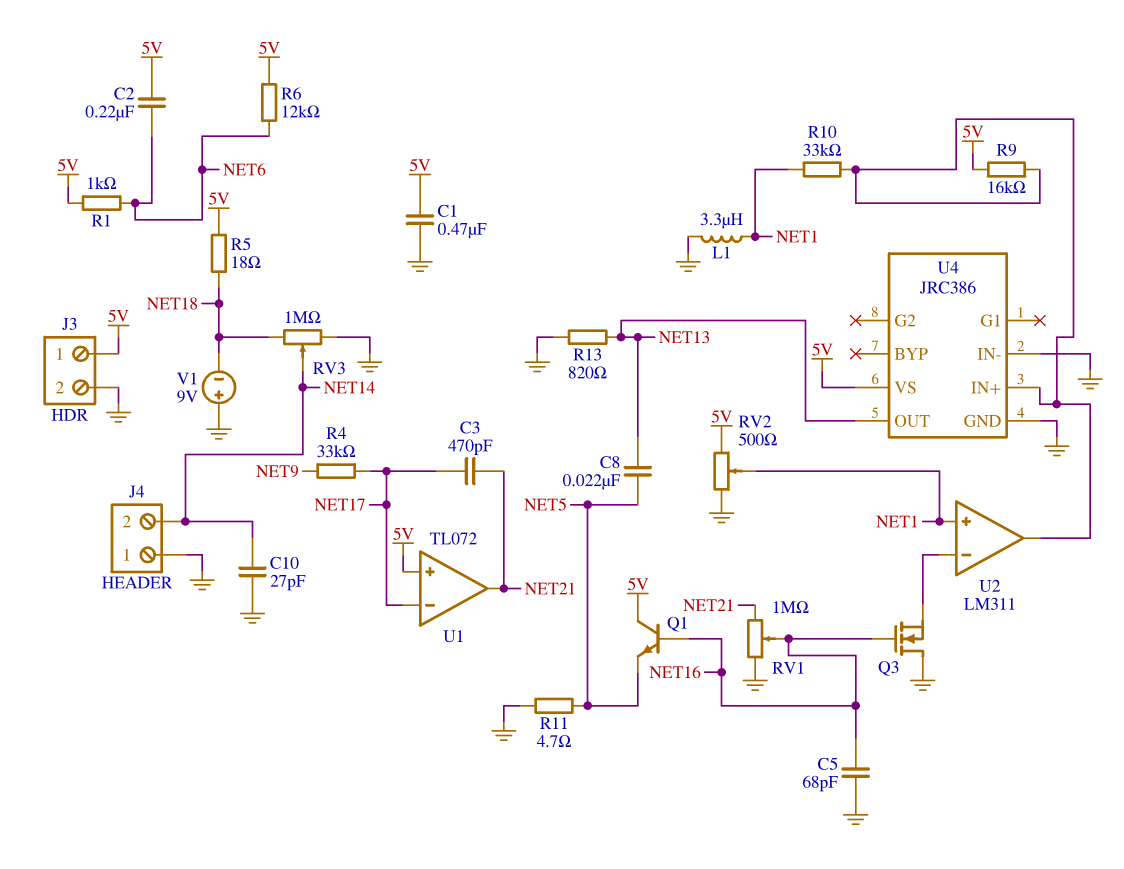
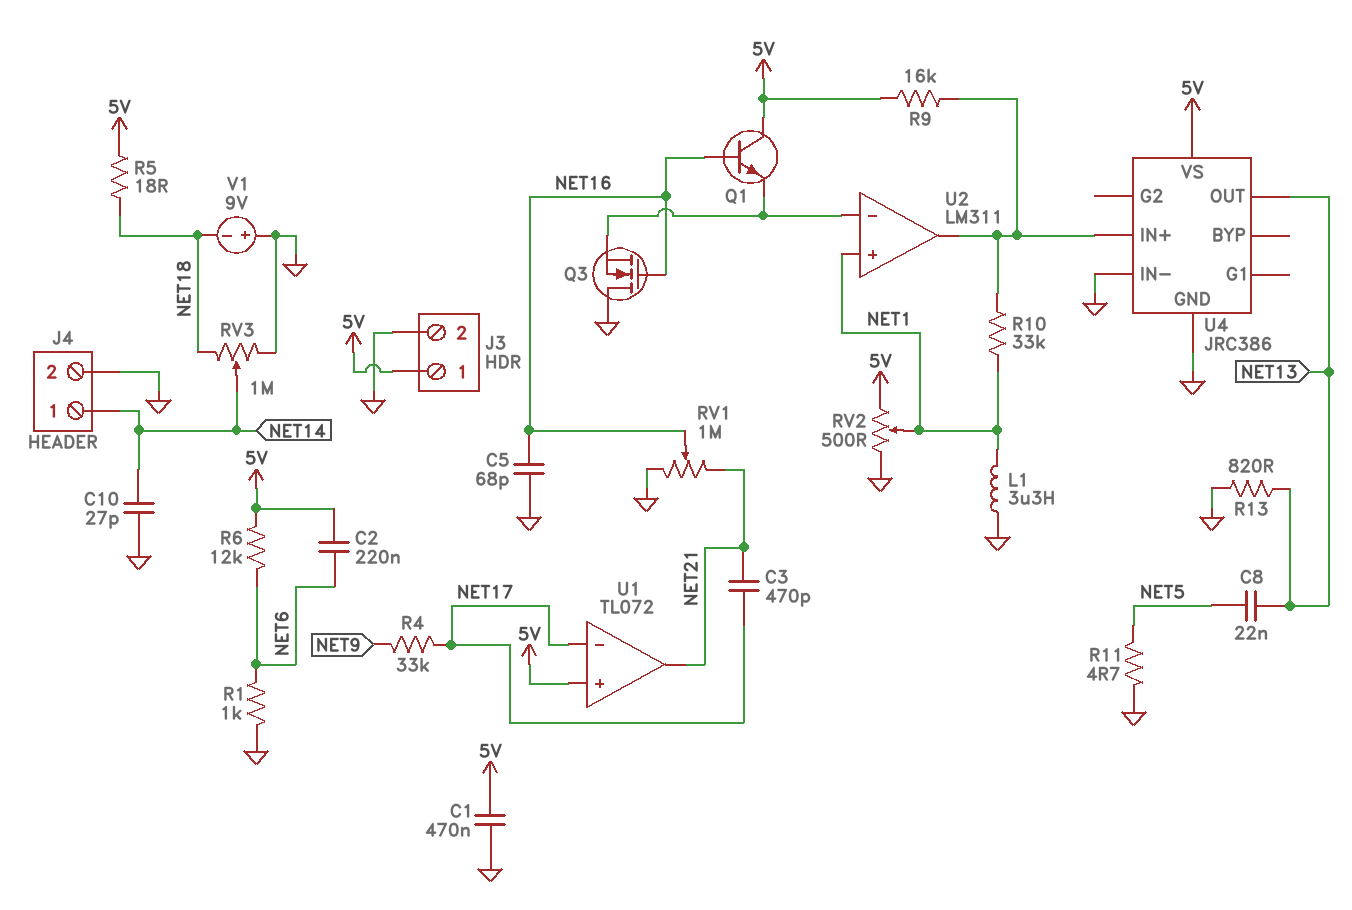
J4 pin 1: GND -> NET14
J4 pin 2: NET14 -> GND
Q1: NPN (B NET16, C 5V, E NET5) -> NPN (B NET16, C 5V, E U2/in-)
R1: 1k (5V, NET6) -> 1k (GND, NET6)

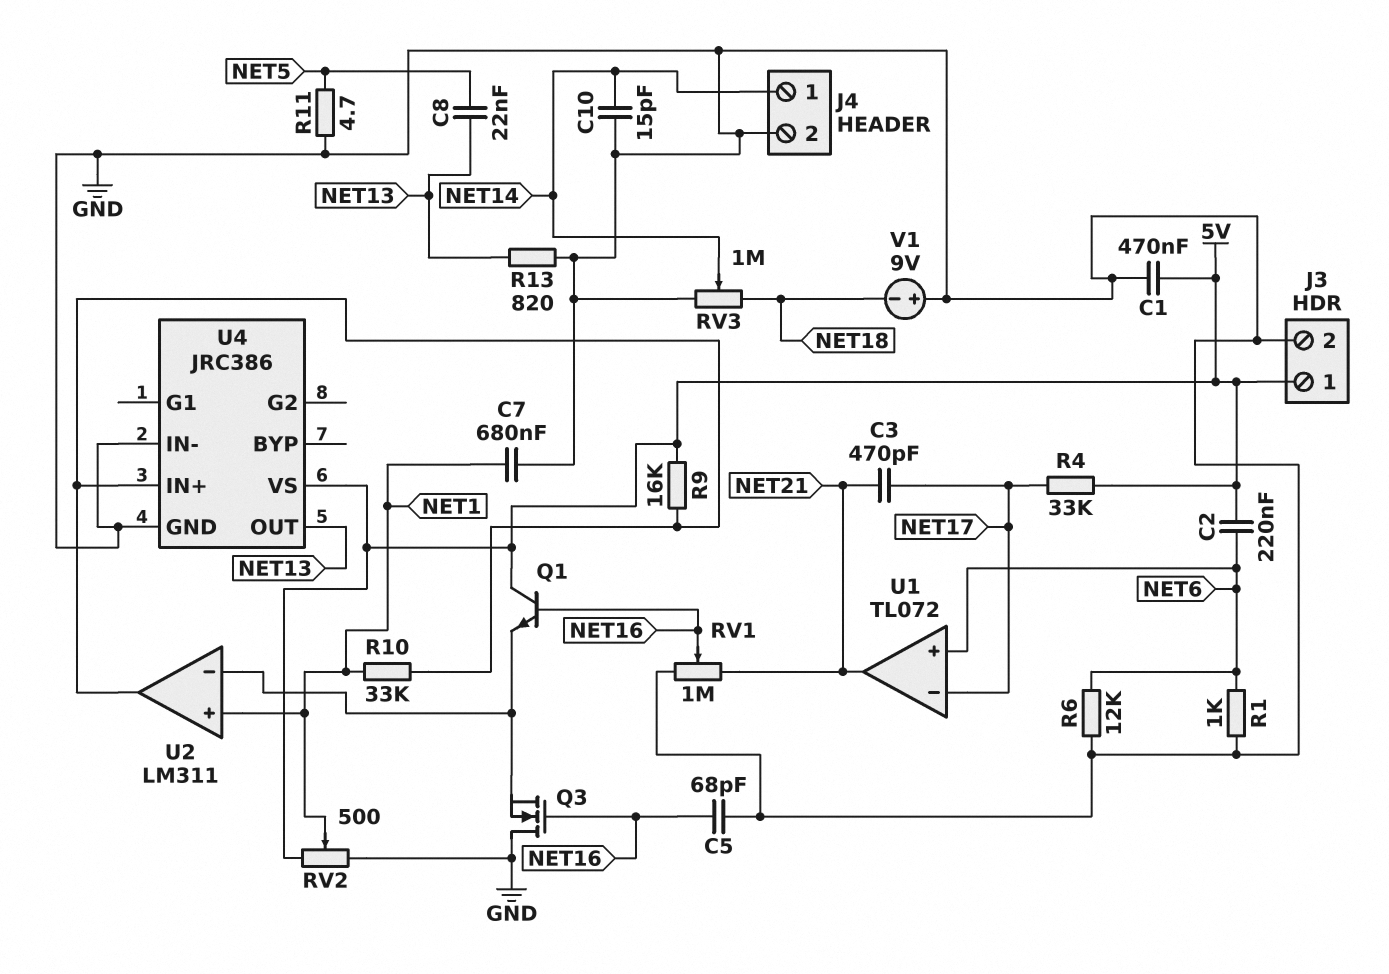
C7: none -> 680nF (GND, NET1)
C10: 27pF (GND, NET14) -> 15pF (GND, NET14)
L1: 3.3uH (GND, NET1) -> none
R4: 33k (NET9, NET17) -> 33k (5V, NET17)
R5: 18 (5V, NET18) -> none
R6: 12k (5V, NET6) -> 12k (GND, NET6)
U1 pin in+: 5V -> NET6

